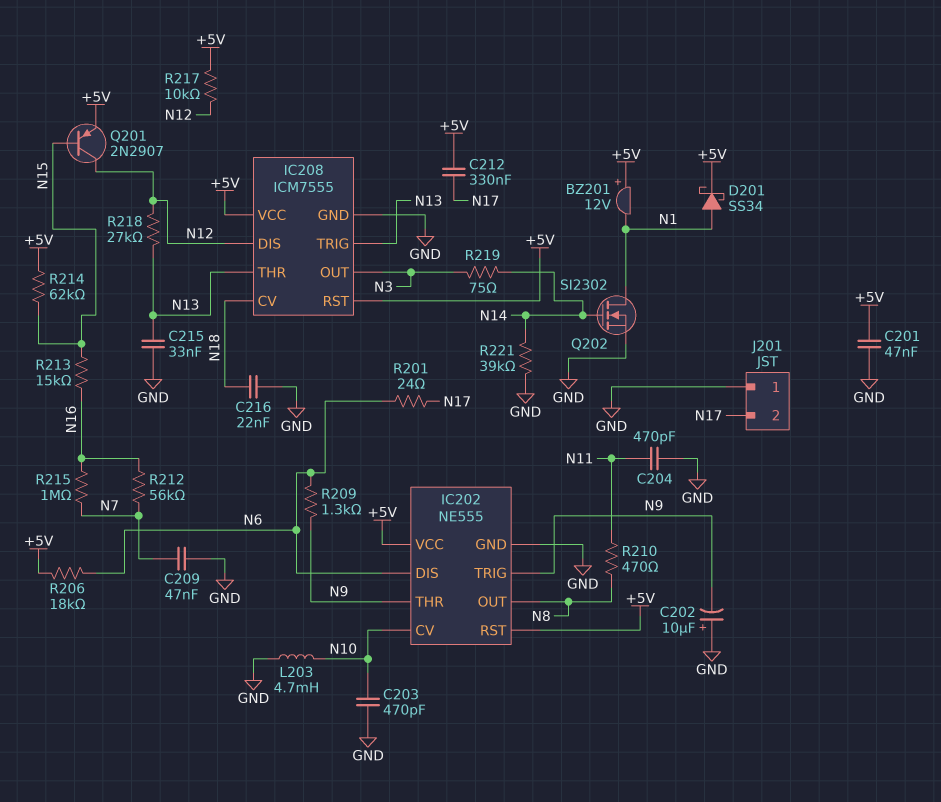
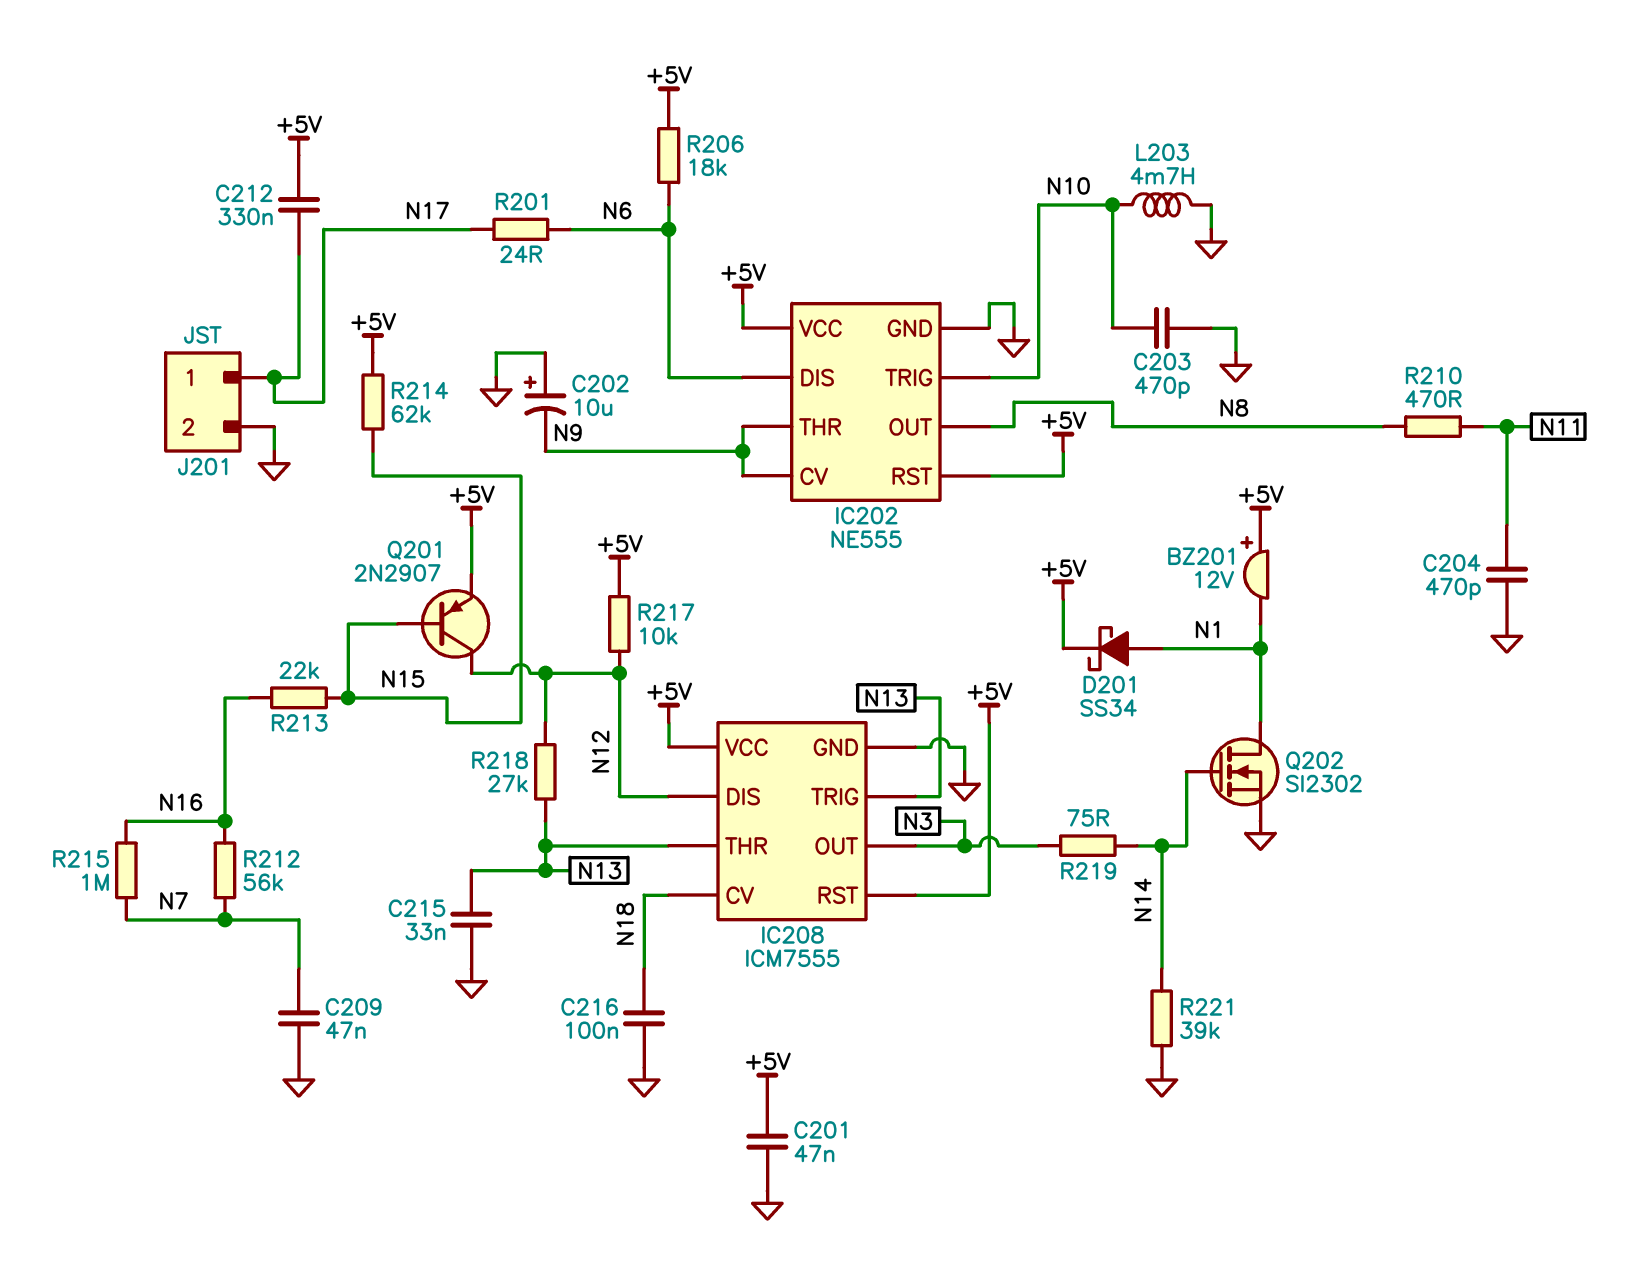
C216: 22nF (GND, N18) -> 100nF (GND, N18)
IC202 pin CV: N10 -> N9
IC202 pin TRIG: N9 -> N10
J201 pin 1: GND -> N17
J201 pin 2: N17 -> GND
R209: 1.3k (N6, N9) -> none
R213: 15k (N15, N16) -> 22k (N15, N16)

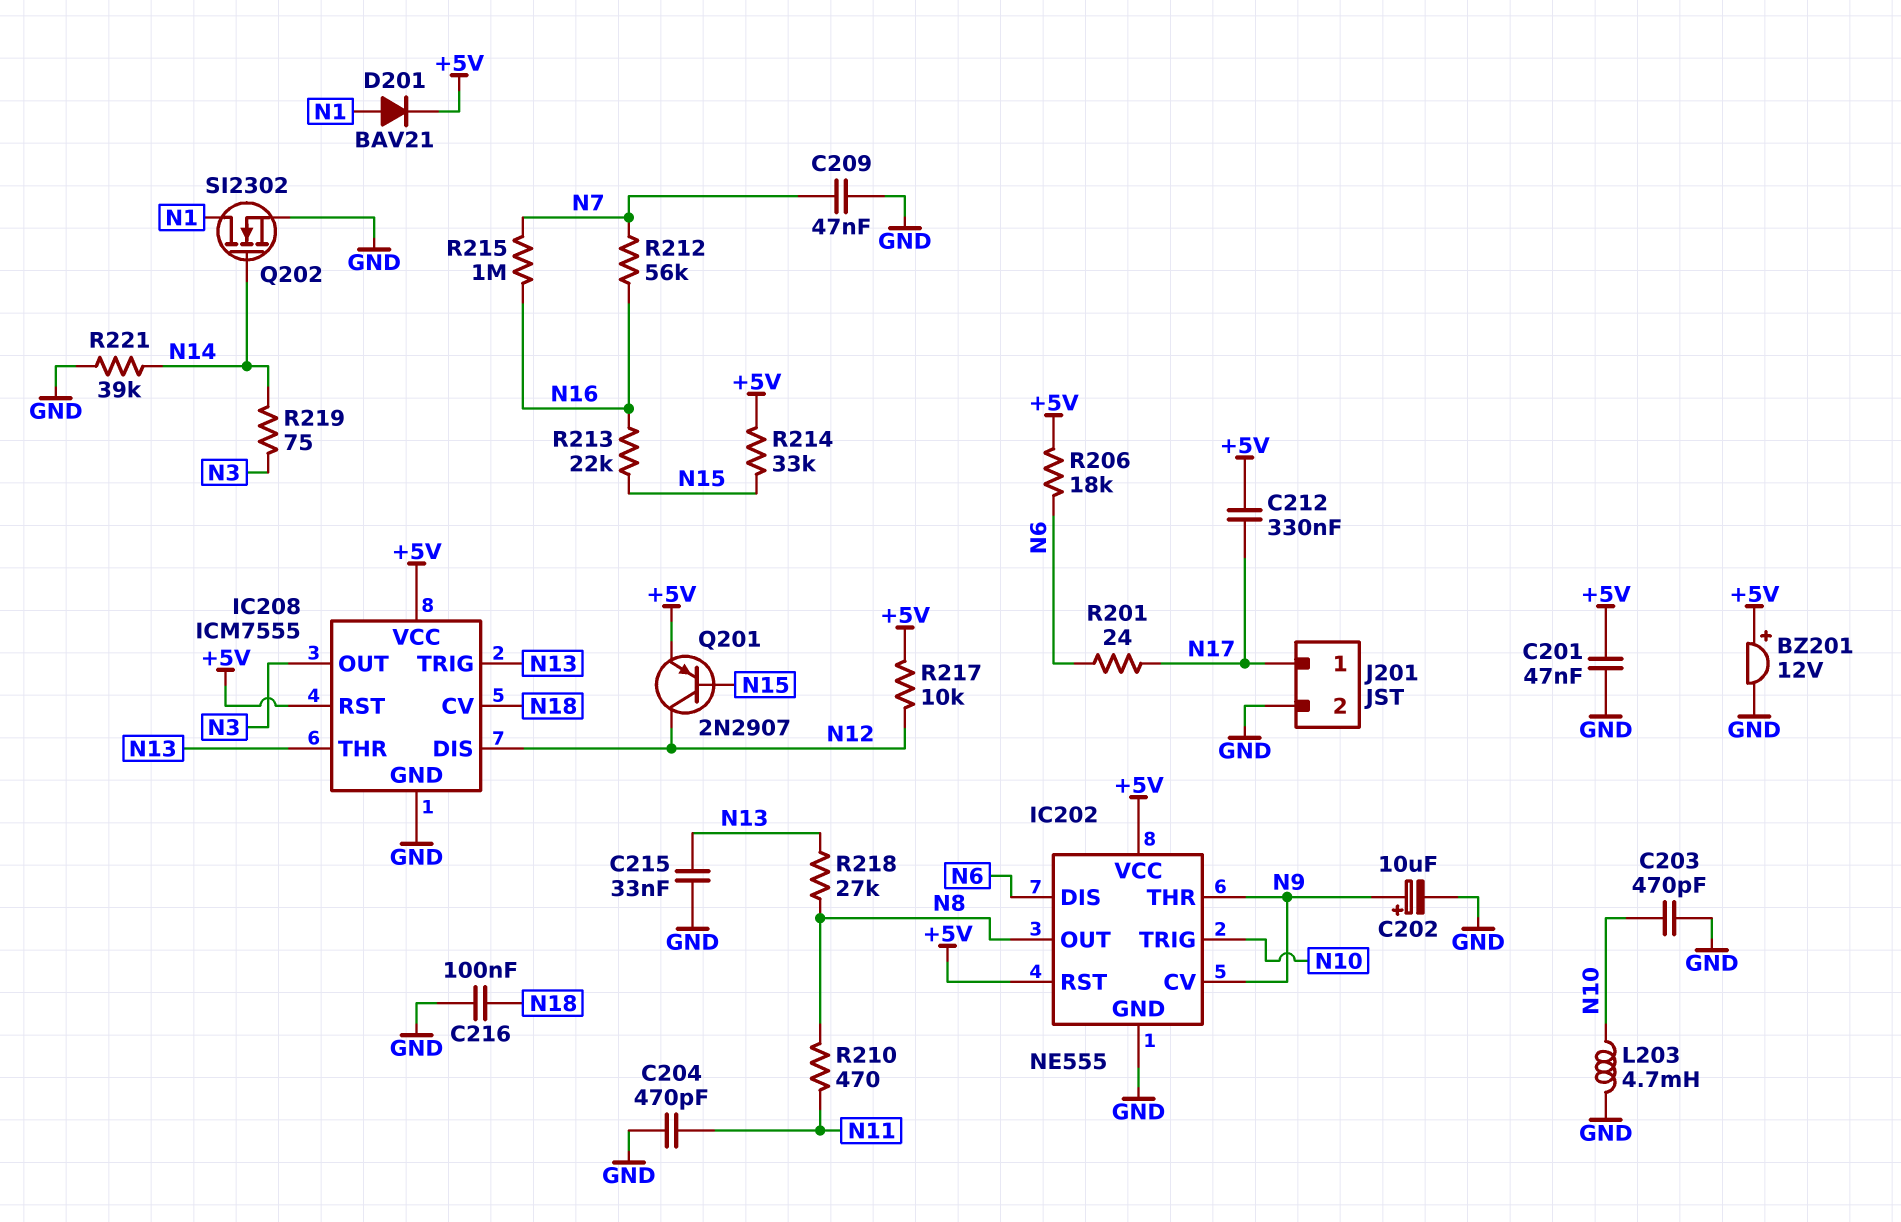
BZ201: buzzer 12V (plus +5V, minus N1) -> buzzer 12V (plus +5V, minus GND)
C202: 10uF (plus GND, minus N9) -> 10uF (plus N9, minus GND)
D201: schottky SS34 (A N1, K +5V) -> diode BAV21 (A N1, K +5V)
R214: 62k (+5V, N15) -> 33k (+5V, N15)
R218: 27k (N12, N13) -> 27k (N8, N13)

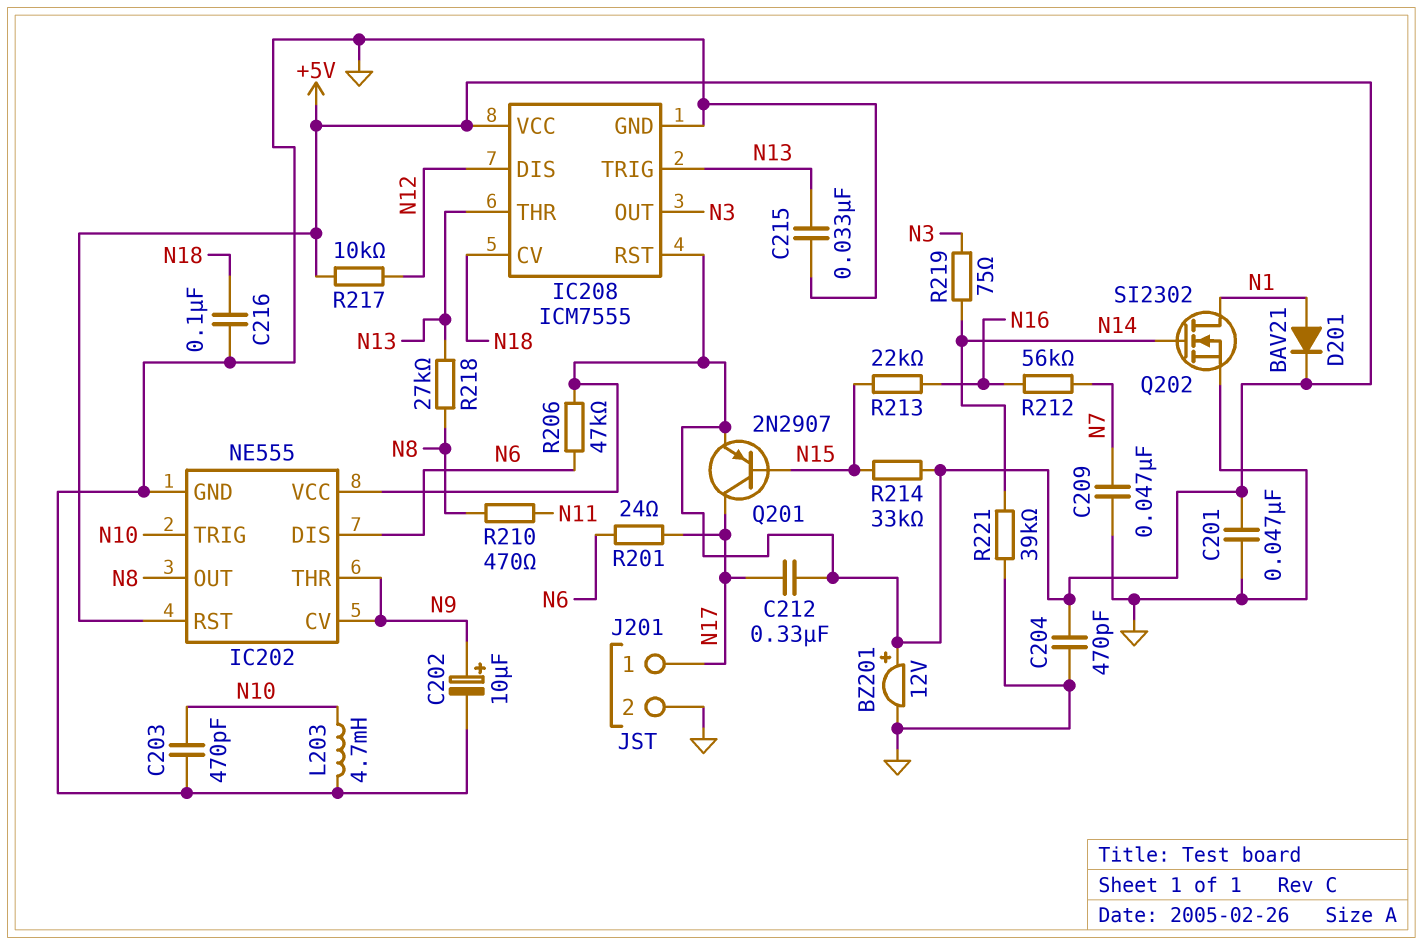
C204: 470pF (GND, N11) -> 470pF (+5V, GND)
Q201: PNP 2N2907 (B N15, C N12, E +5V) -> PNP 2N2907 (B N15, C N17, E +5V)
R206: 18k (+5V, N6) -> 47k (+5V, N6)
R215: 1M (N7, N16) -> none

